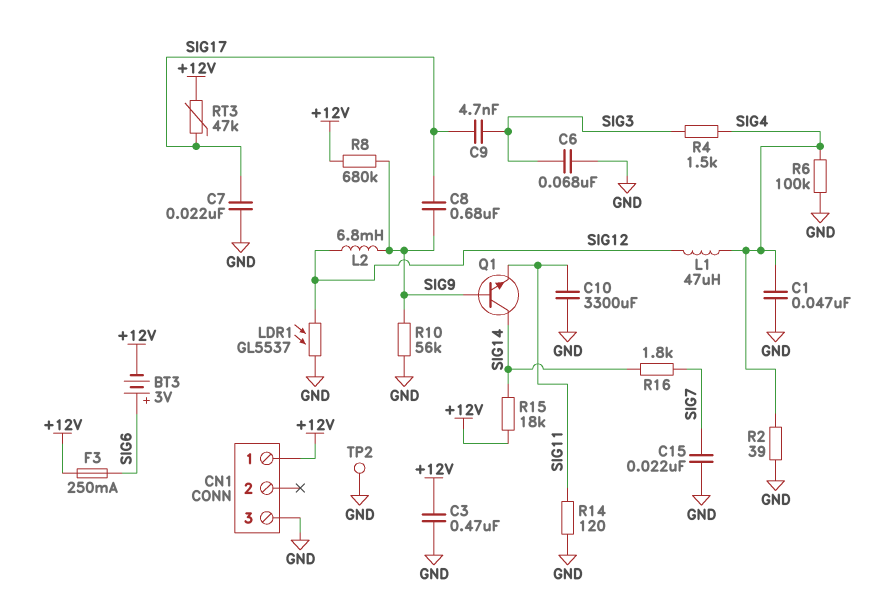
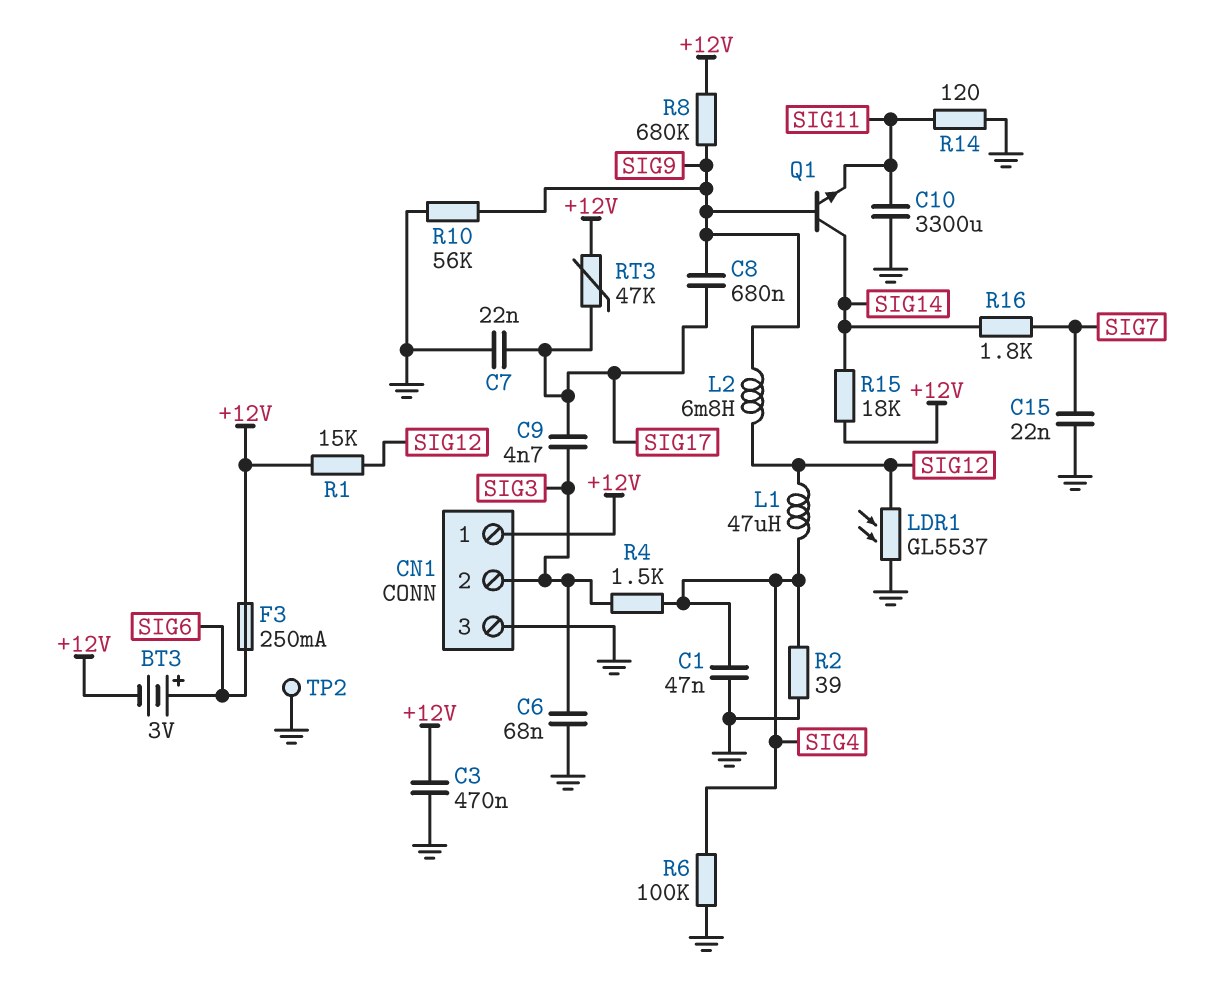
CN1 pin 2: none -> SIG3
R1: none -> 15k (+12V, SIG12)

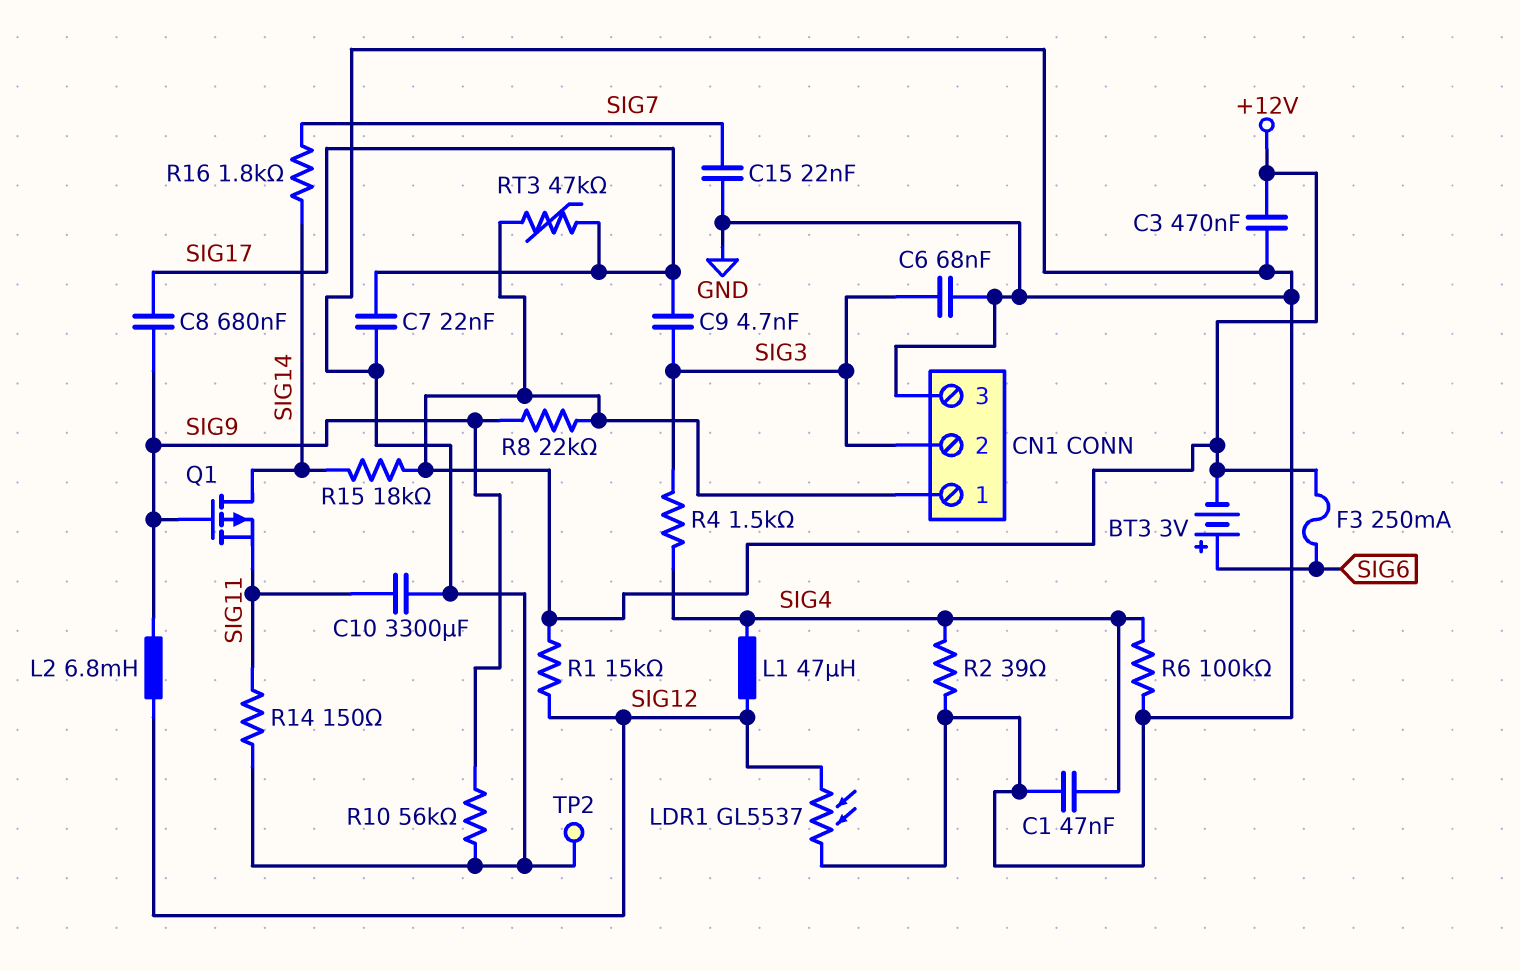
Q1: NPN (B SIG9, C SIG14, E SIG11) -> PMOS (G SIG9, D SIG14, S SIG11)
R8: 680k (+12V, SIG9) -> 22k (+12V, SIG9)
R14: 120 (GND, SIG11) -> 150 (GND, SIG11)

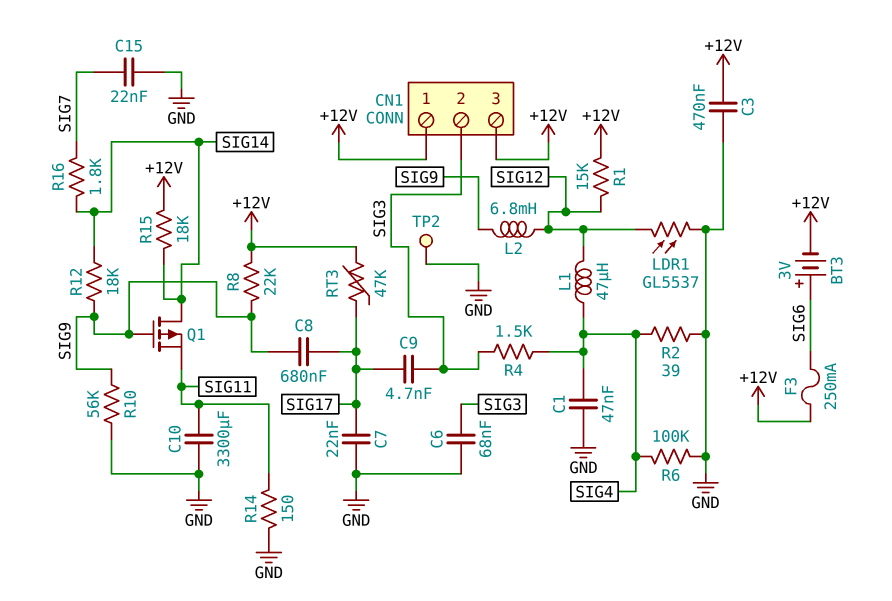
CN1 pin 3: GND -> +12V
R12: none -> 18k (SIG9, SIG14)

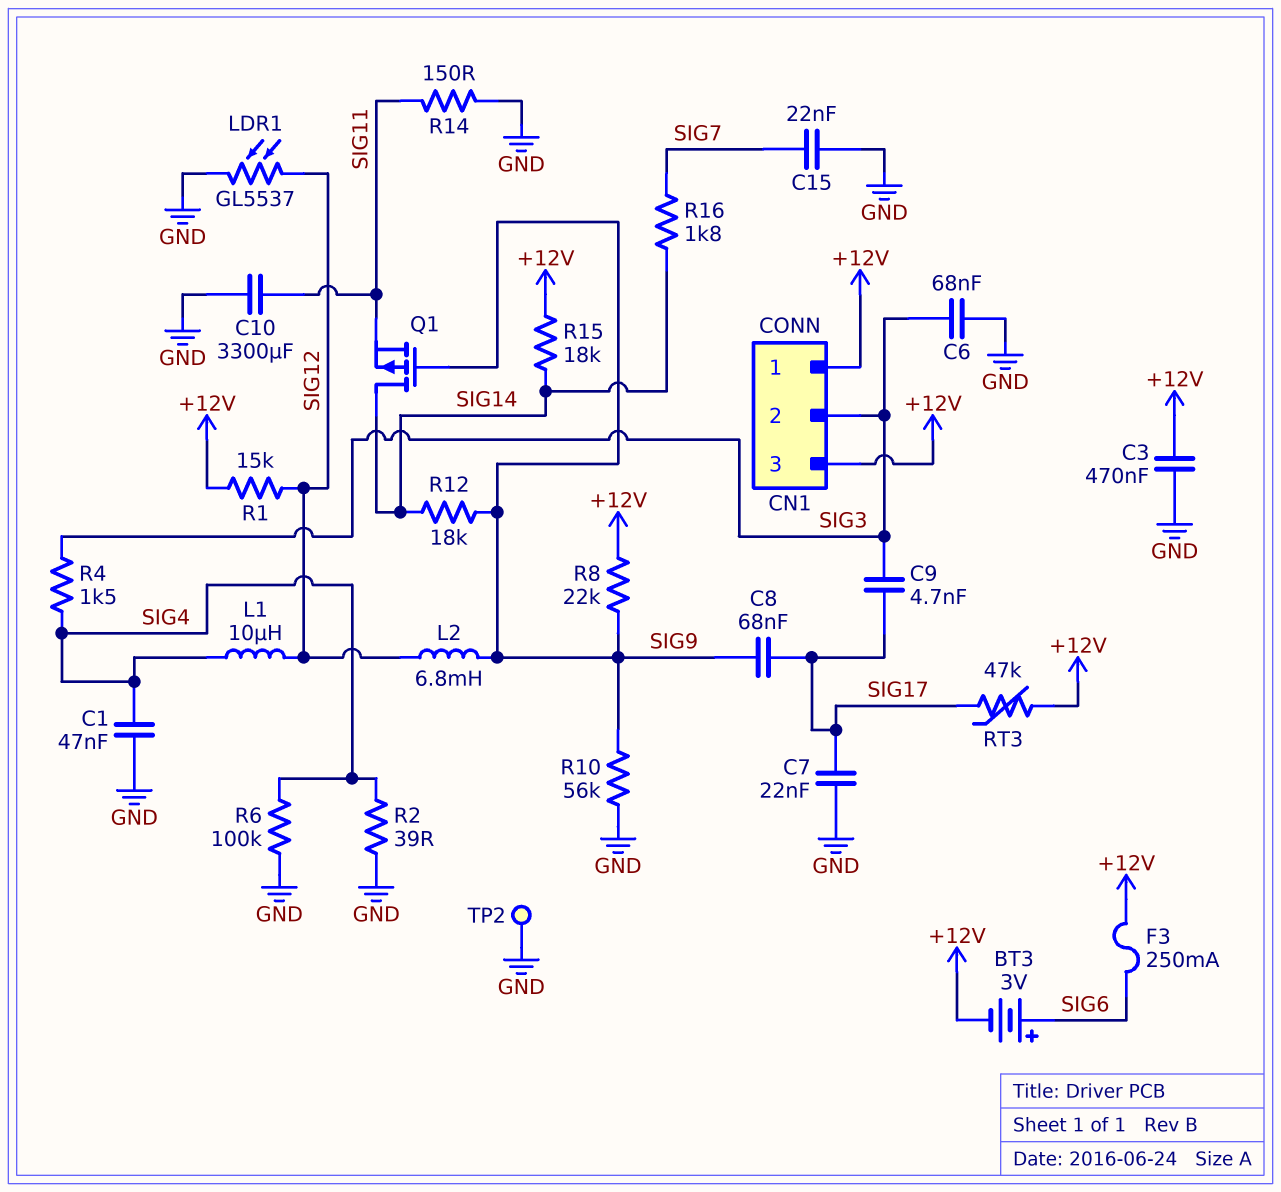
C8: 680nF (SIG9, SIG17) -> 68nF (SIG9, SIG17)
L1: 47uH (SIG4, SIG12) -> 10uH (SIG4, SIG12)

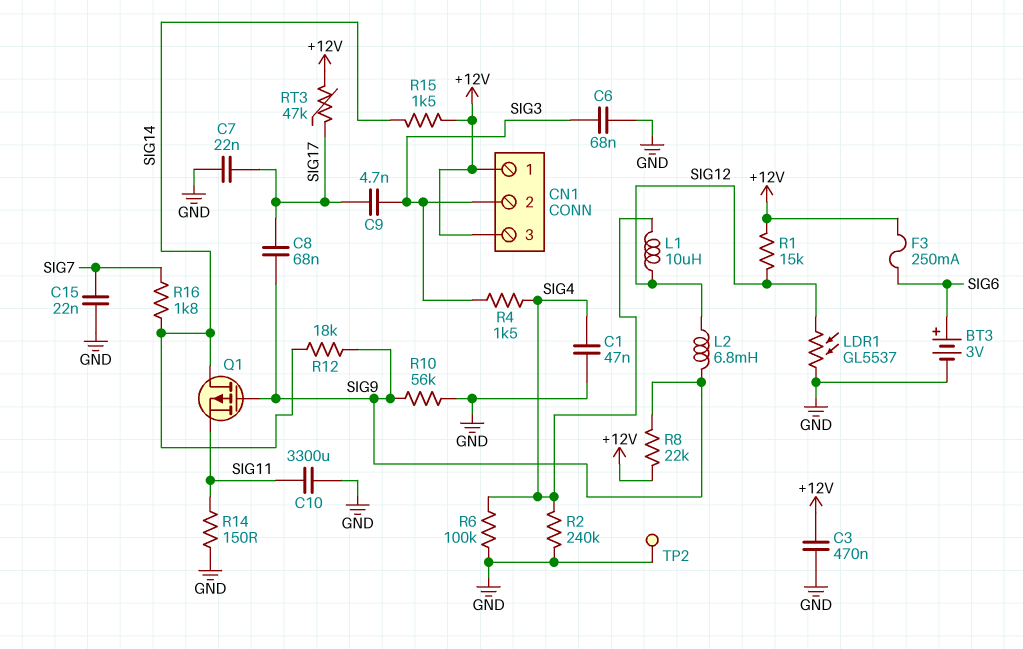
BT3: 3V (plus SIG6, minus +12V) -> 3V (plus SIG6, minus GND)
R2: 39 (GND, SIG4) -> 240k (GND, SIG4)
R15: 18k (+12V, SIG14) -> 1.5k (+12V, SIG14)

